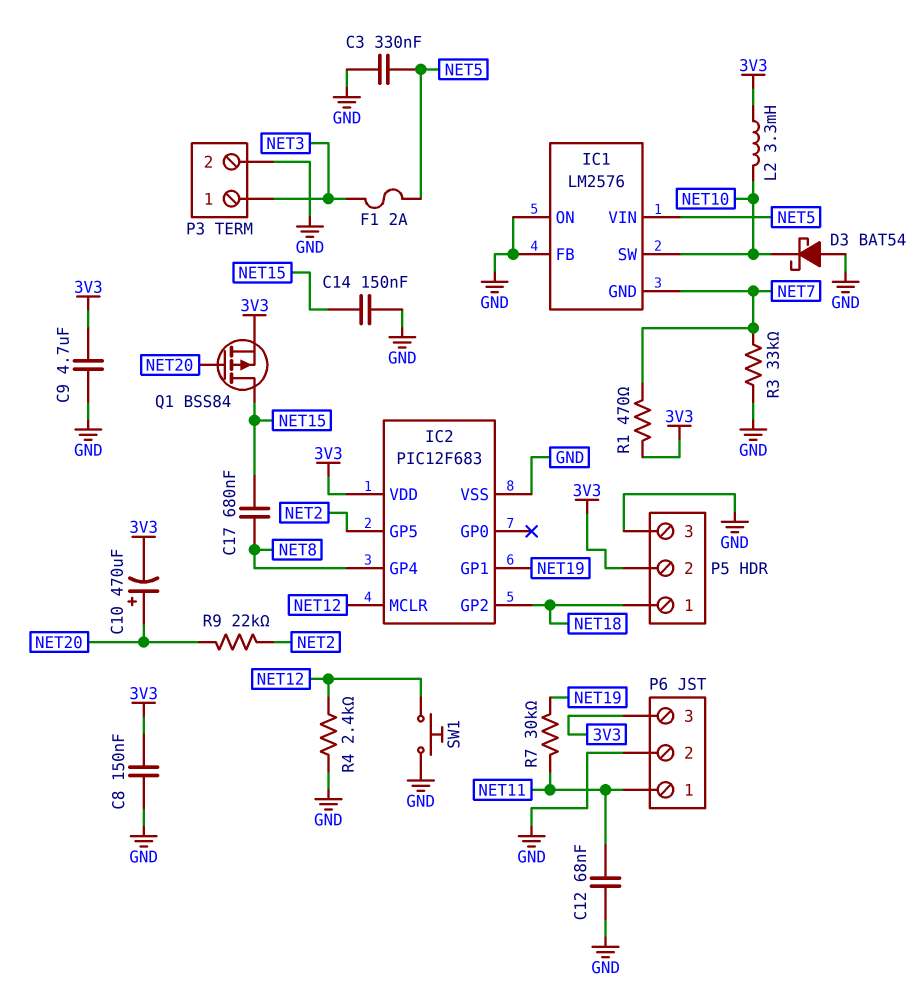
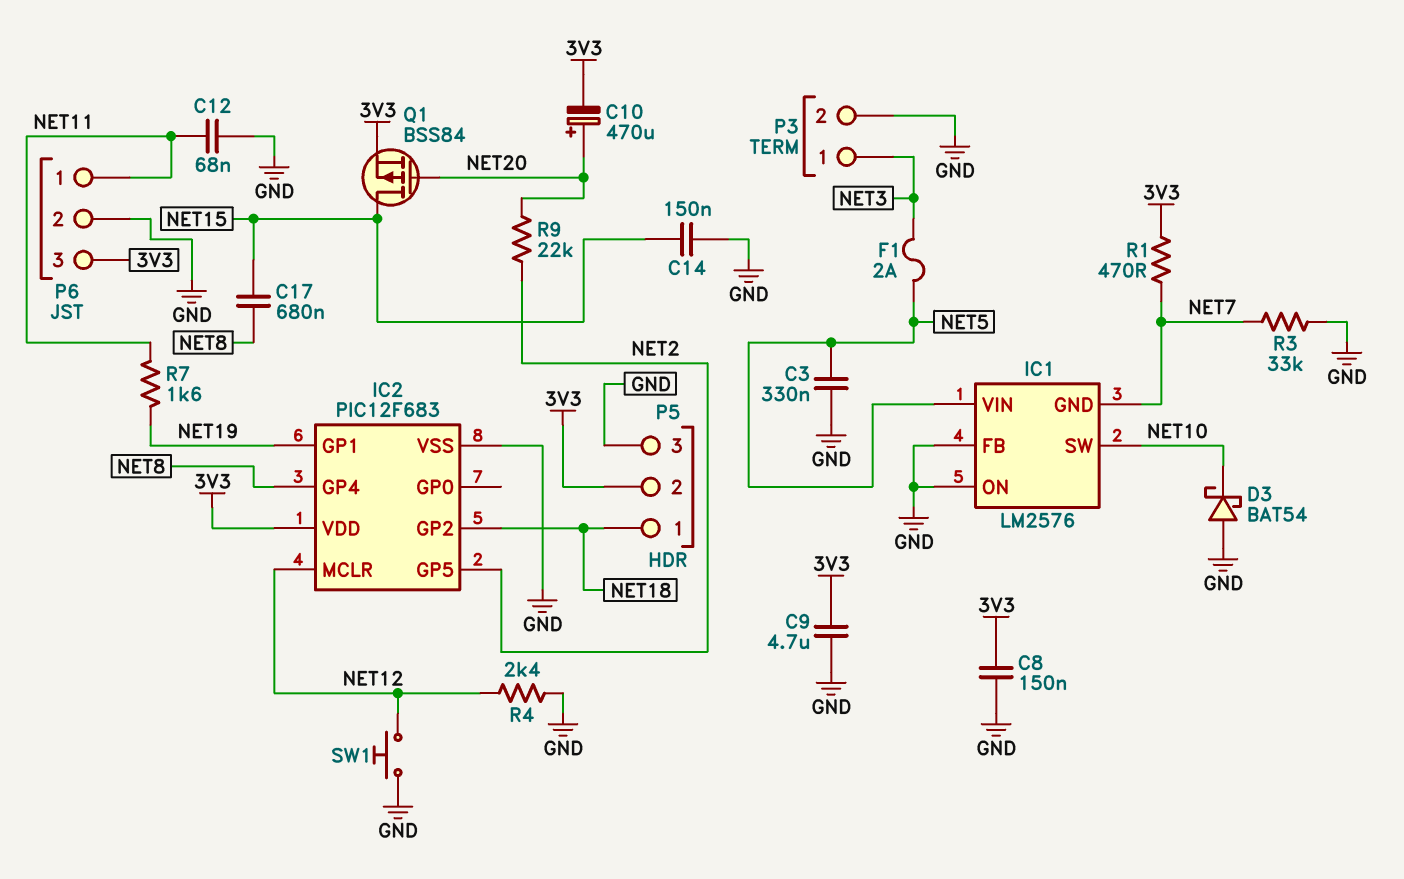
L2: 3.3mH (3V3, NET10) -> none
R7: 30k (NET11, NET19) -> 1.6k (NET11, NET19)

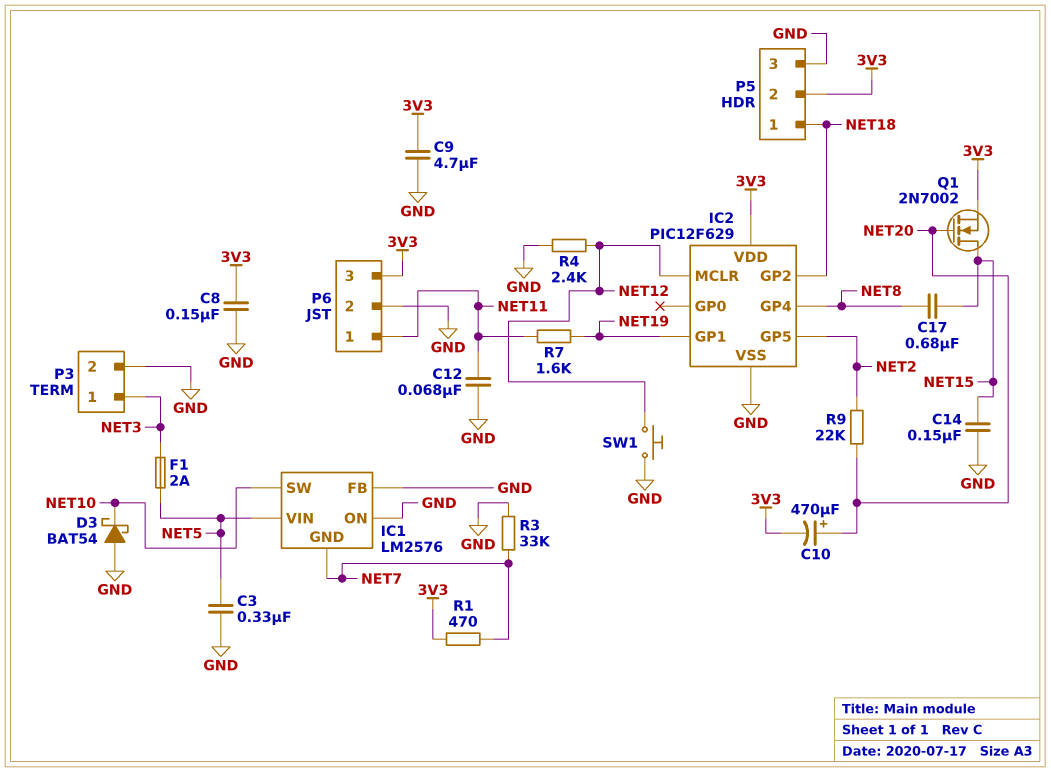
IC2: PIC12F683 -> PIC12F629
Q1: PMOS BSS84 (G NET20, D NET15, S 3V3) -> NMOS 2N7002 (G NET20, D NET15, S 3V3)

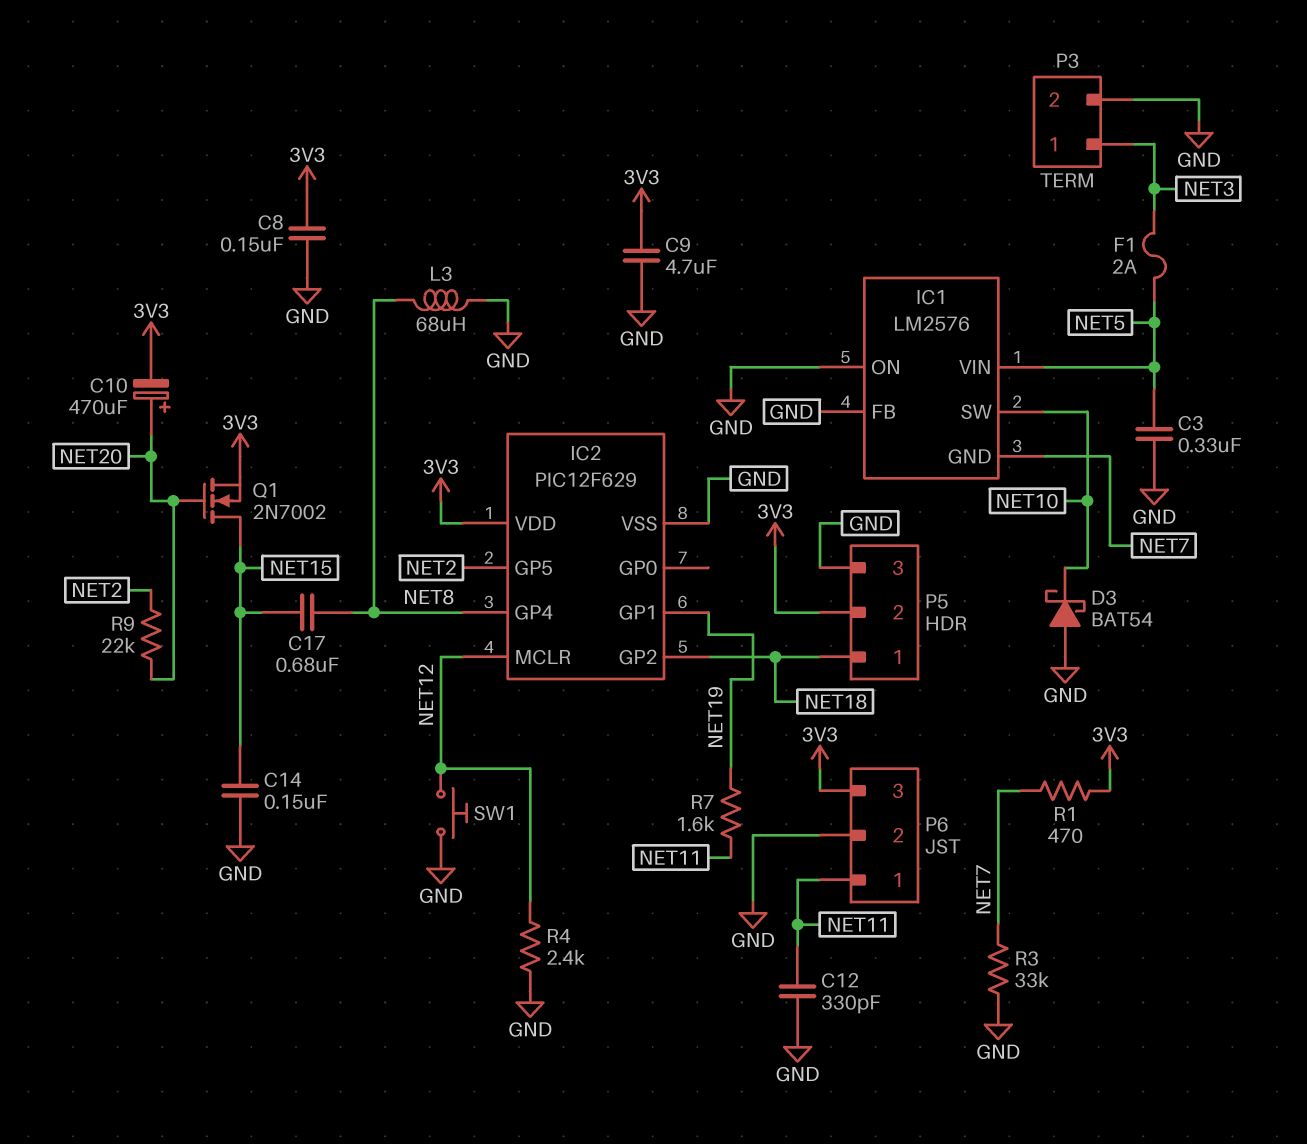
C12: 68nF (GND, NET11) -> 330pF (GND, NET11)
L3: none -> 68uH (GND, NET8)

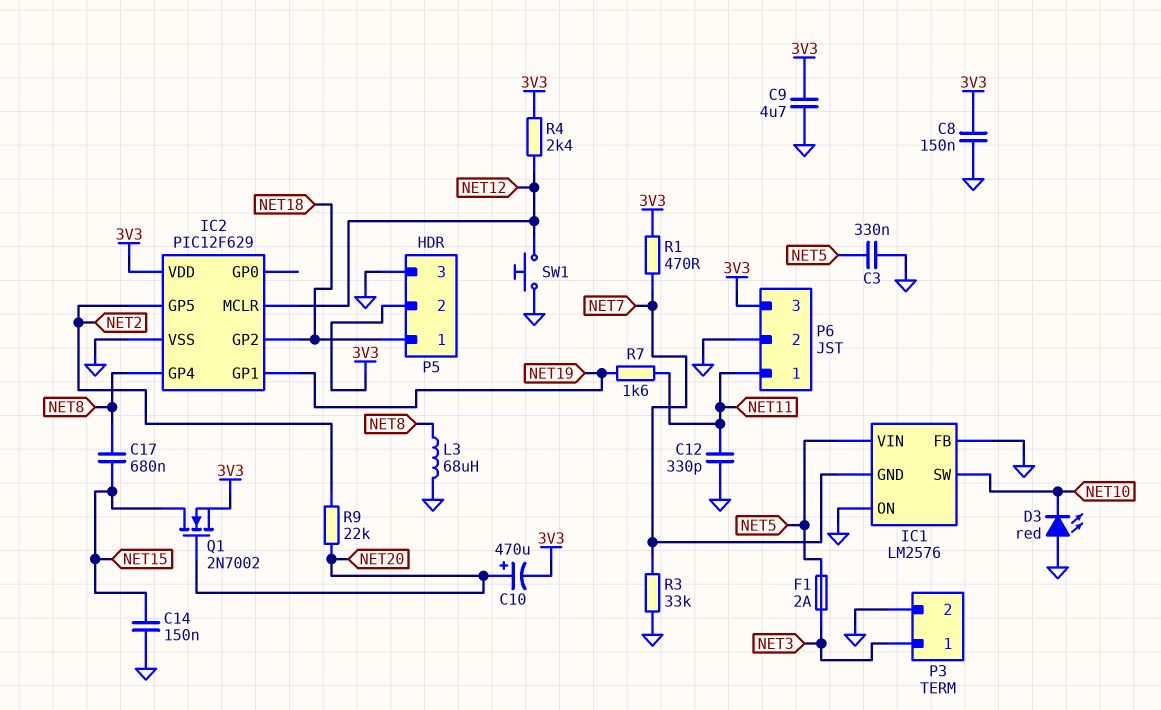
D3: schottky BAT54 (A GND, K NET10) -> LED red (A GND, K NET10)
R4: 2.4k (GND, NET12) -> 2.4k (3V3, NET12)

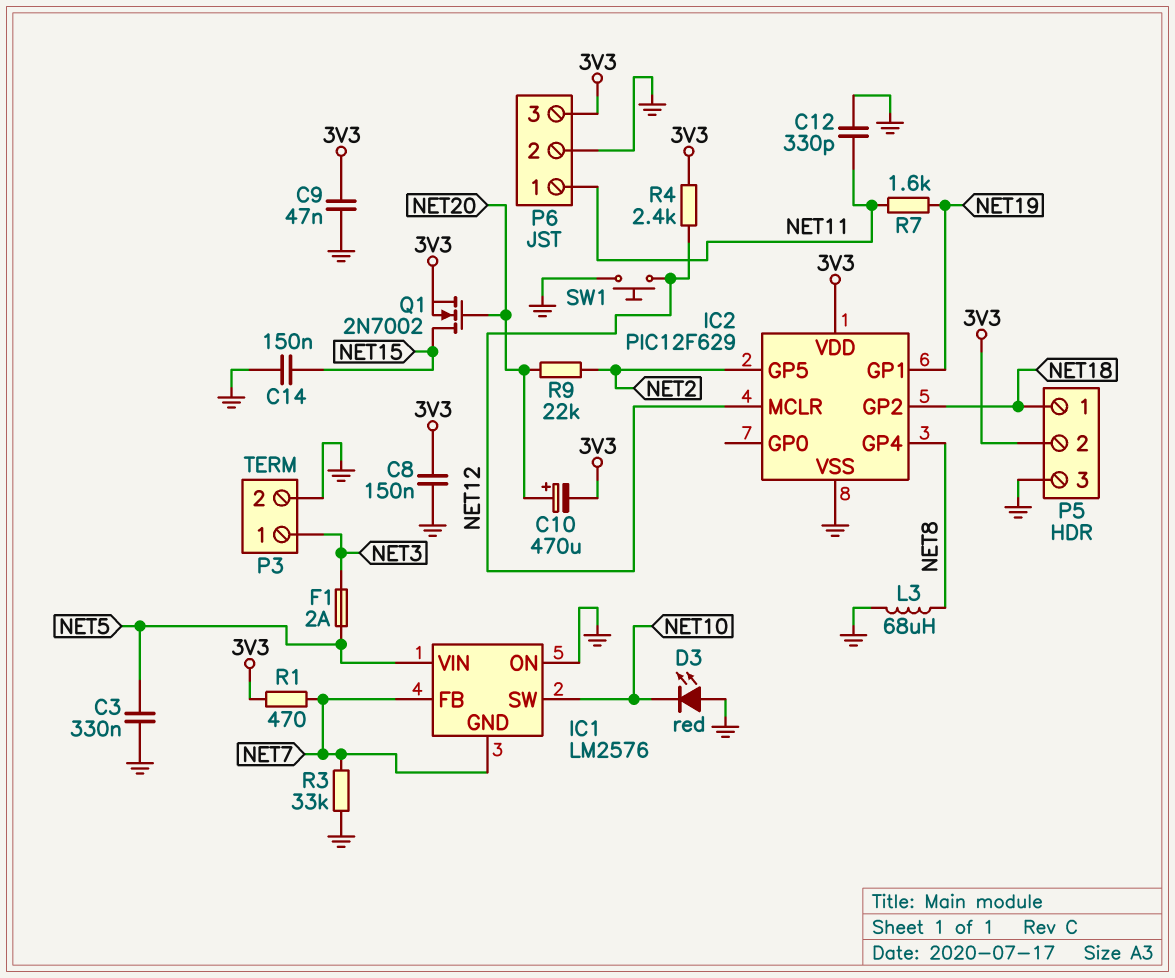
C9: 4.7uF (3V3, GND) -> 47nF (3V3, GND)
C17: 680nF (NET8, NET15) -> none
IC1 pin FB: GND -> NET7

